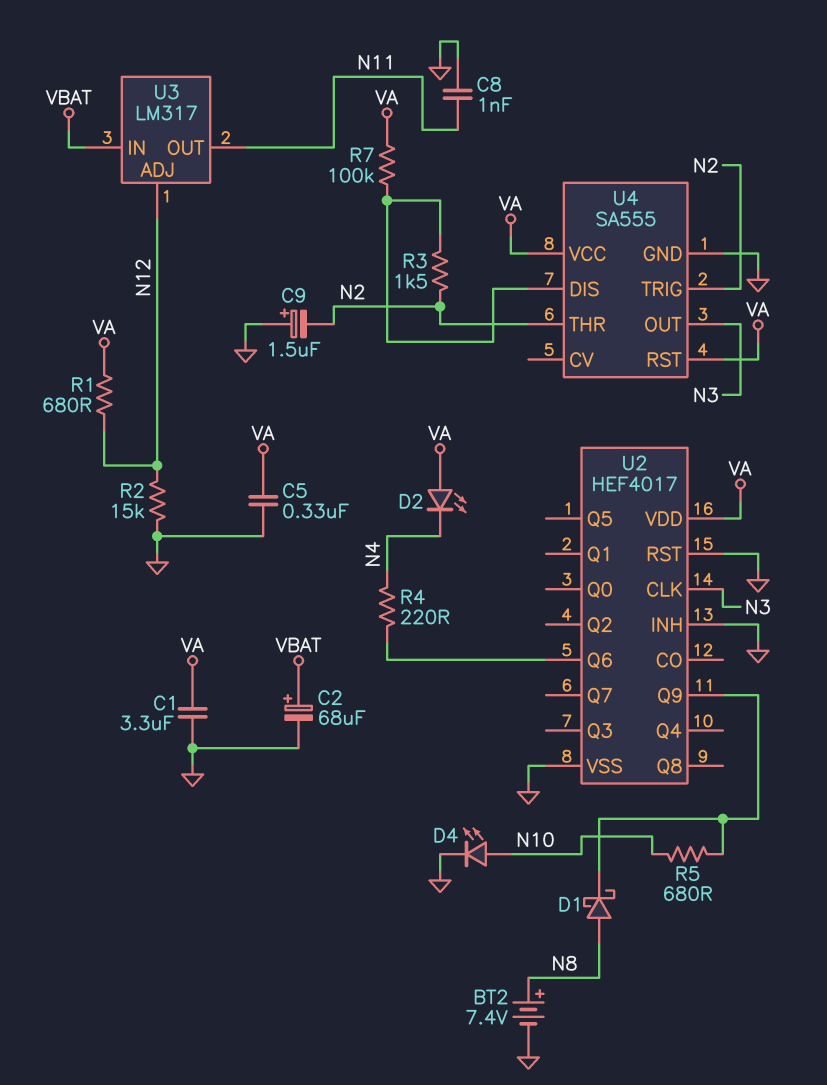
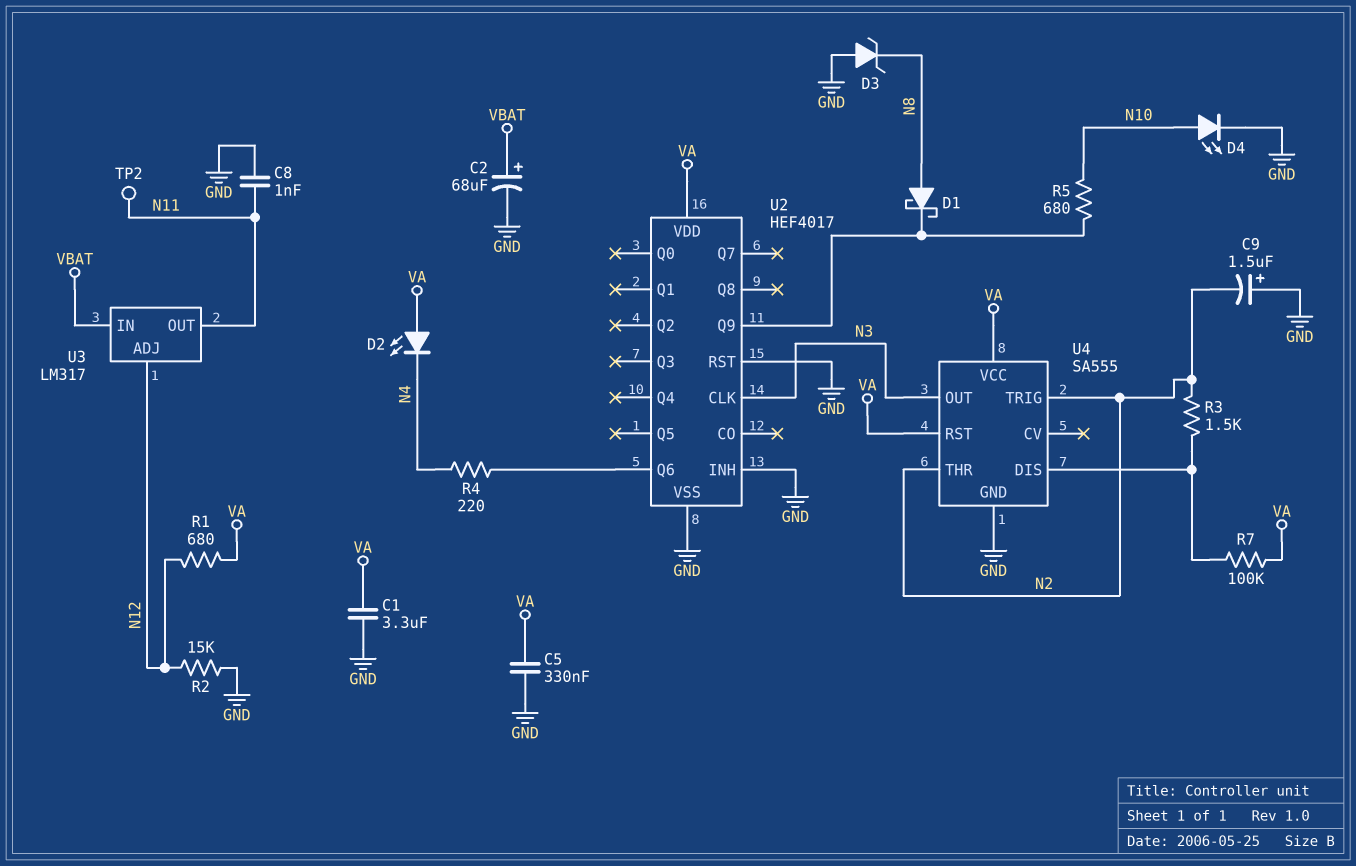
BT2: 7.4V (plus N8, minus GND) -> none
D3: none -> zener (A GND, K N8)
TP2: none -> test point (N11)

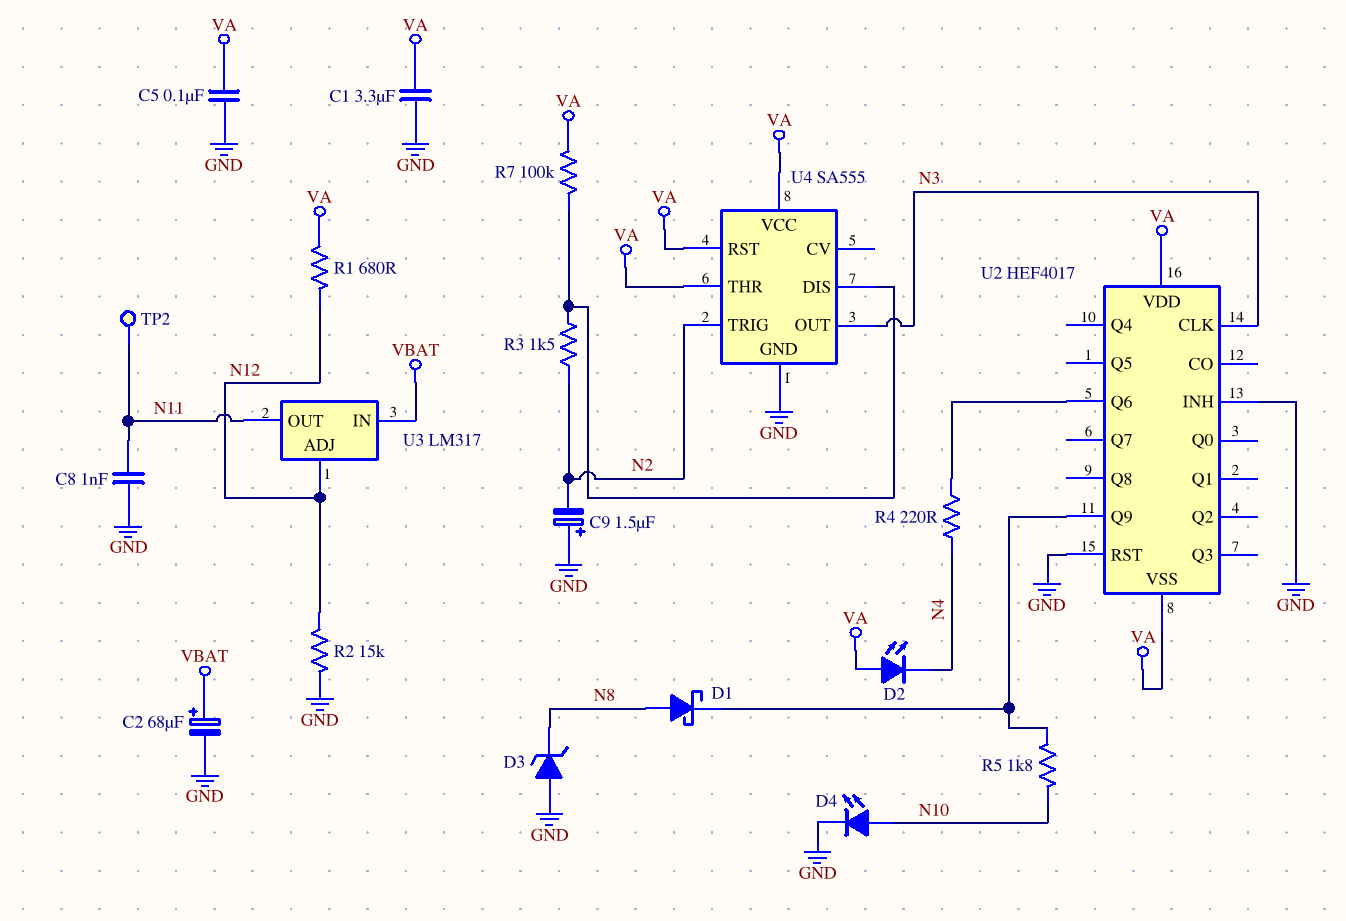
C5: 330nF (GND, VA) -> 100nF (GND, VA)
R5: 680 (N10, U2/Q9) -> 1.8k (N10, U2/Q9)
U2 pin VSS: GND -> VA
U4 pin THR: N2 -> VA

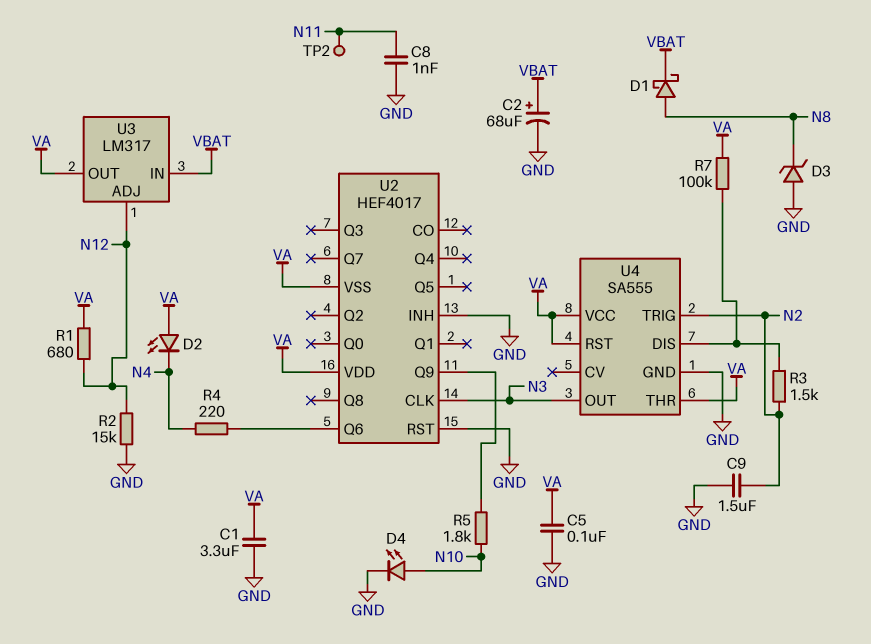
C9: 1.5uF (plus GND, minus N2) -> 1.5uF (GND, N2)
D1: schottky (A N8, K U2/Q9) -> schottky (A N8, K VBAT)
U3 pin OUT: N11 -> VA

